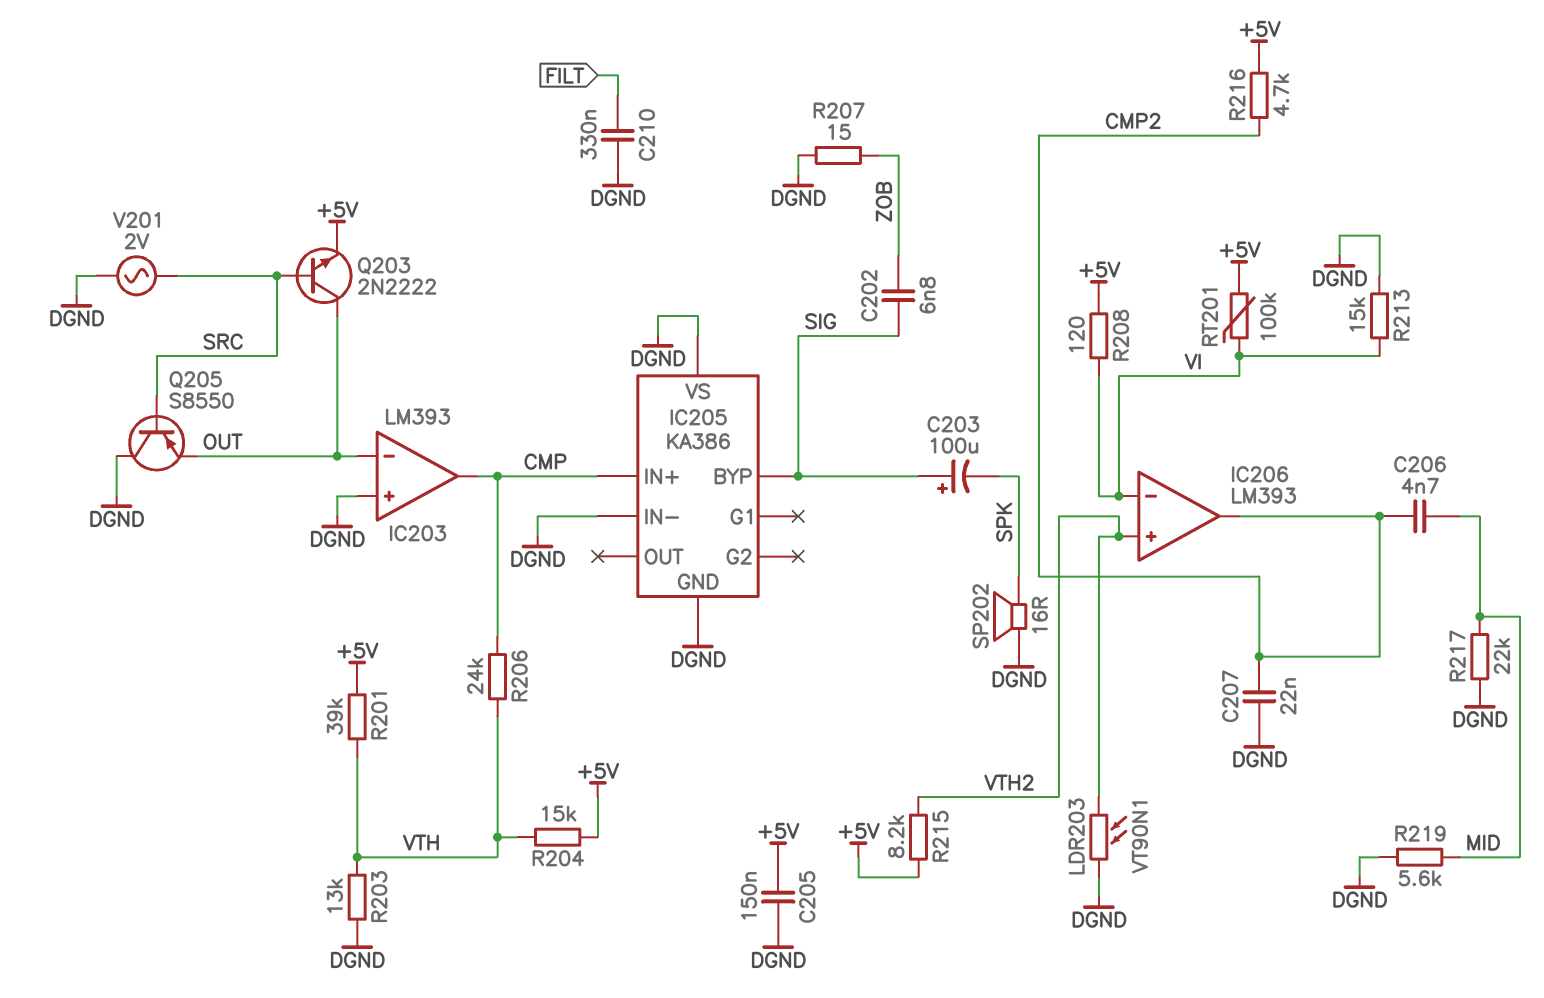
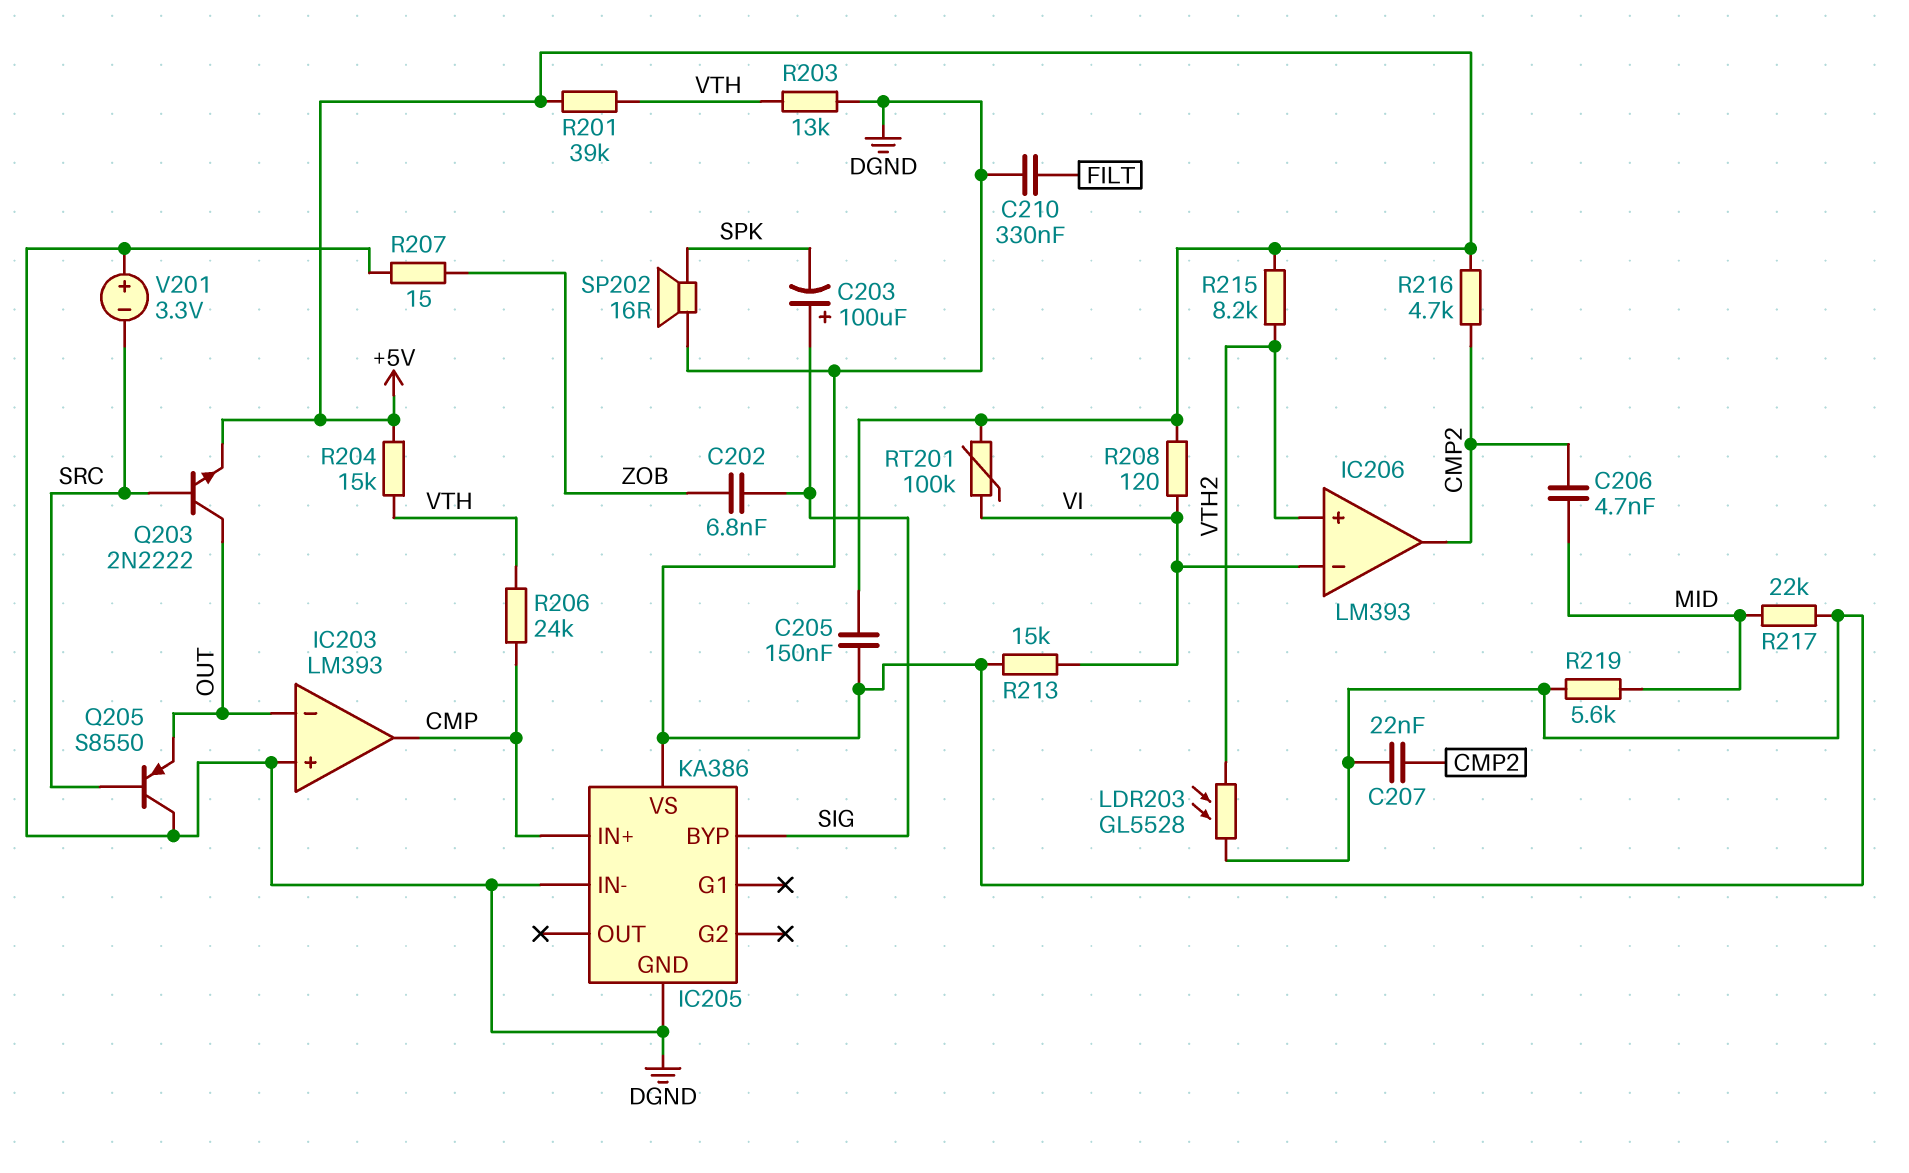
LDR203: VT90N1 (DGND, VTH2) -> GL5528 (DGND, VTH2)
V201: AC 2V (DGND, SRC) -> 3.3V (plus DGND, minus SRC)

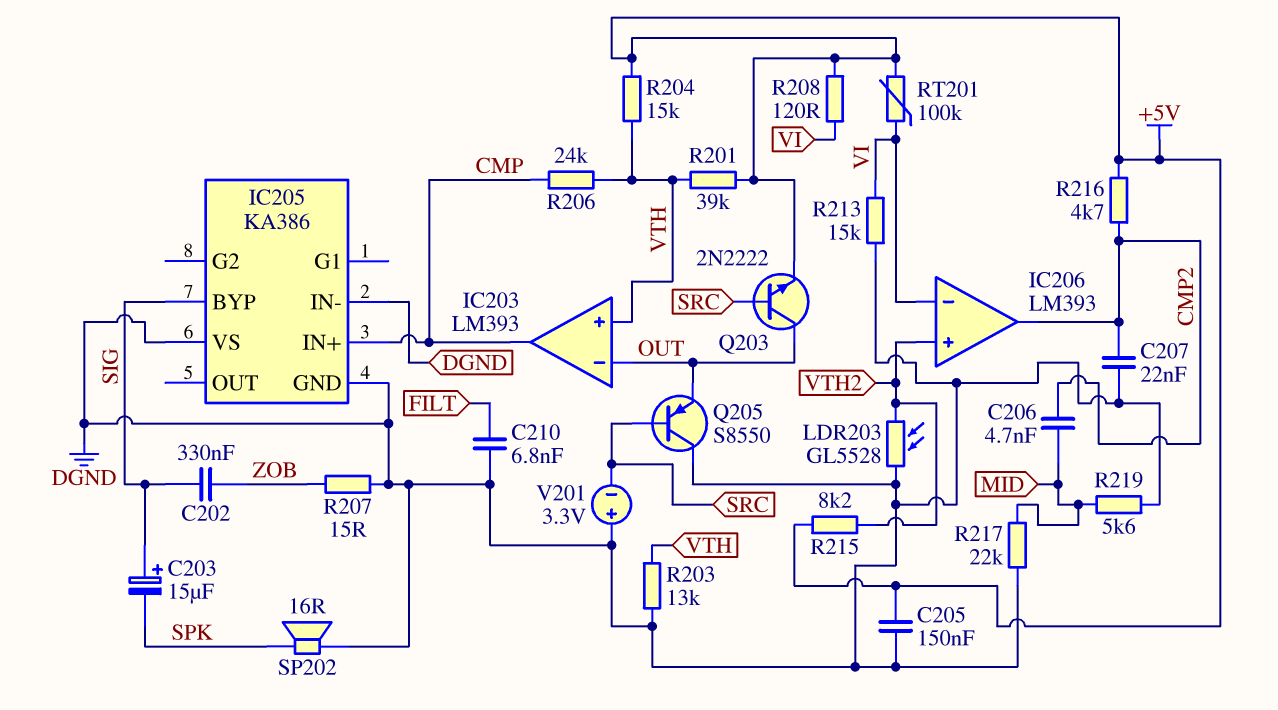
C202: 6.8nF (SIG, ZOB) -> 330nF (SIG, ZOB)
C203: 100uF (plus SIG, minus SPK) -> 15uF (plus SIG, minus SPK)
C210: 330nF (DGND, FILT) -> 6.8nF (DGND, FILT)
IC203 pin in+: DGND -> VTH

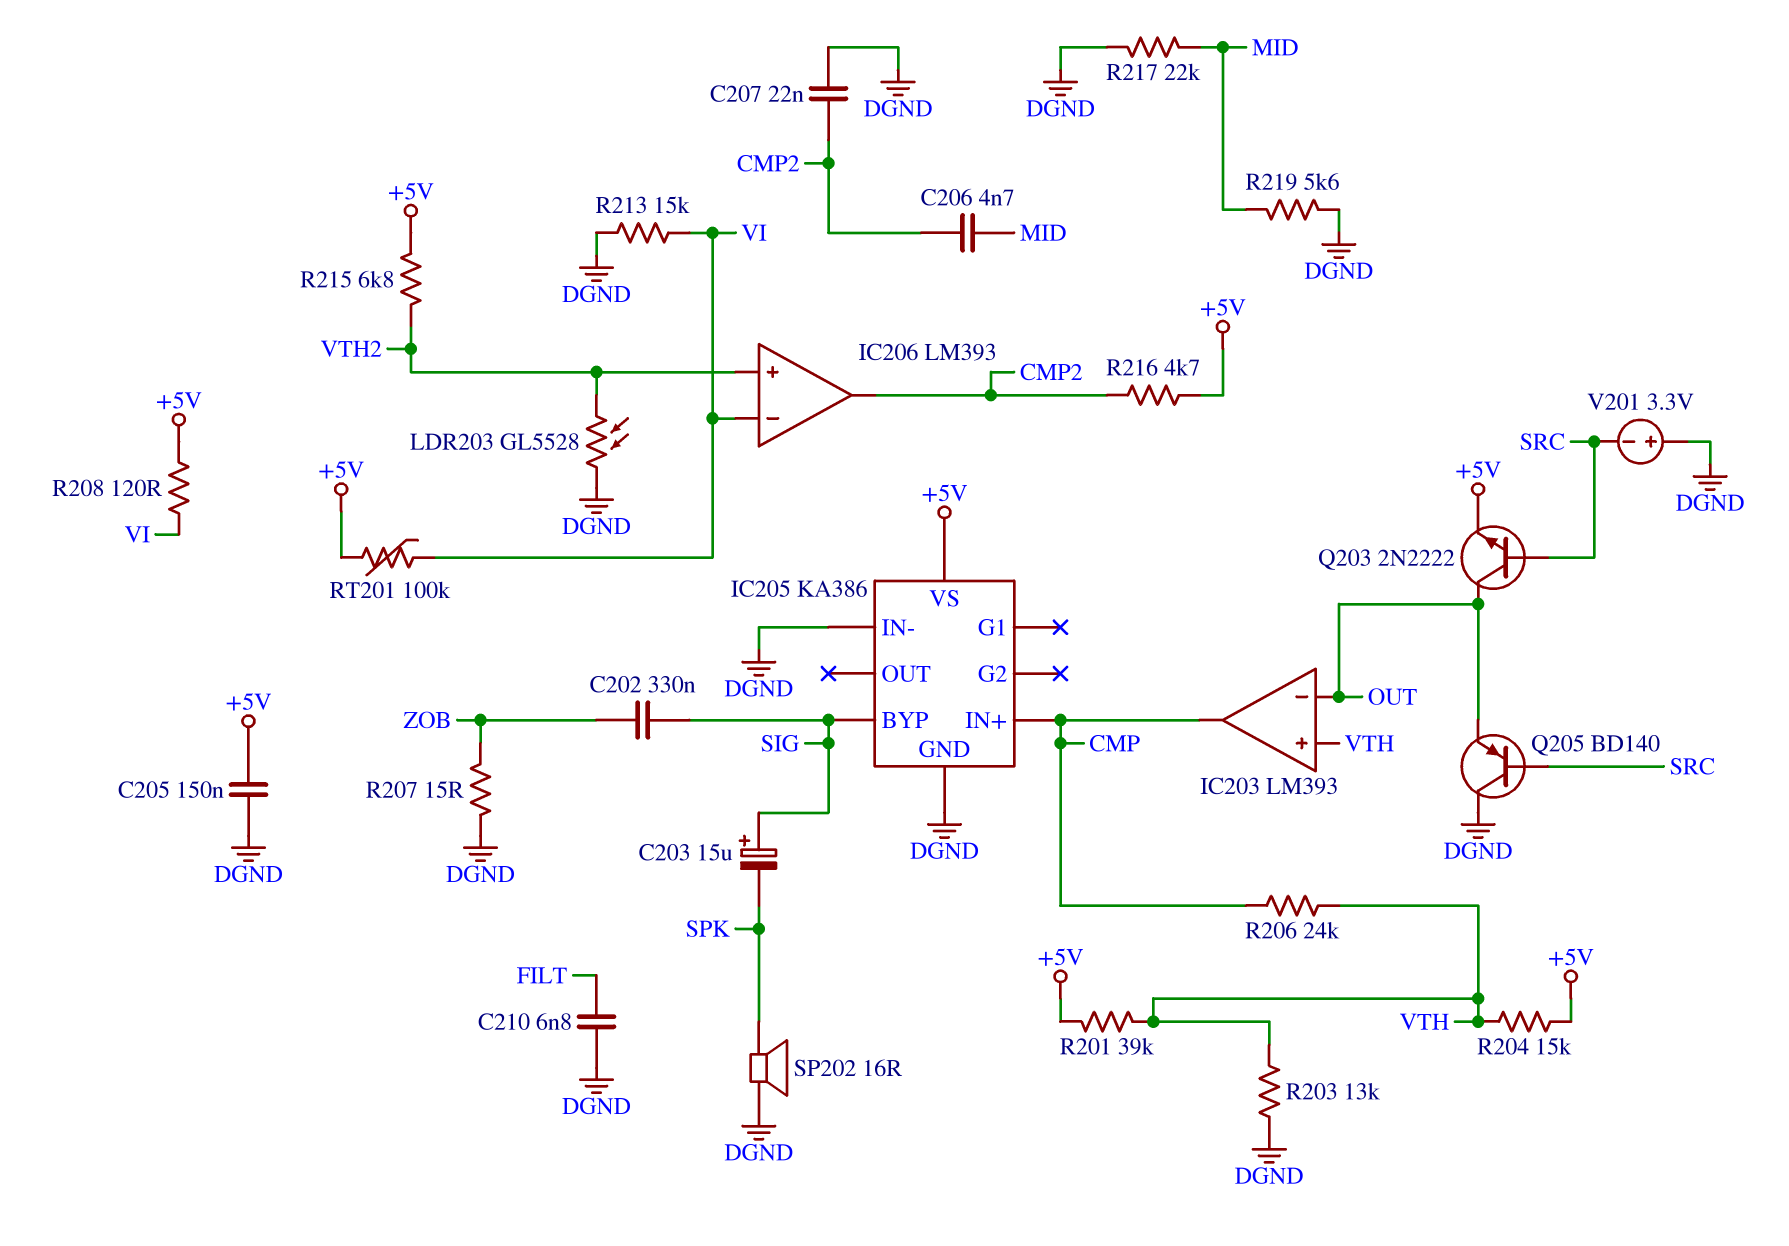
IC205 pin VS: DGND -> +5V
Q205: PNP S8550 (B SRC, C DGND, E OUT) -> PNP BD140 (B SRC, C DGND, E OUT)
R215: 8.2k (+5V, VTH2) -> 6.8k (+5V, VTH2)

